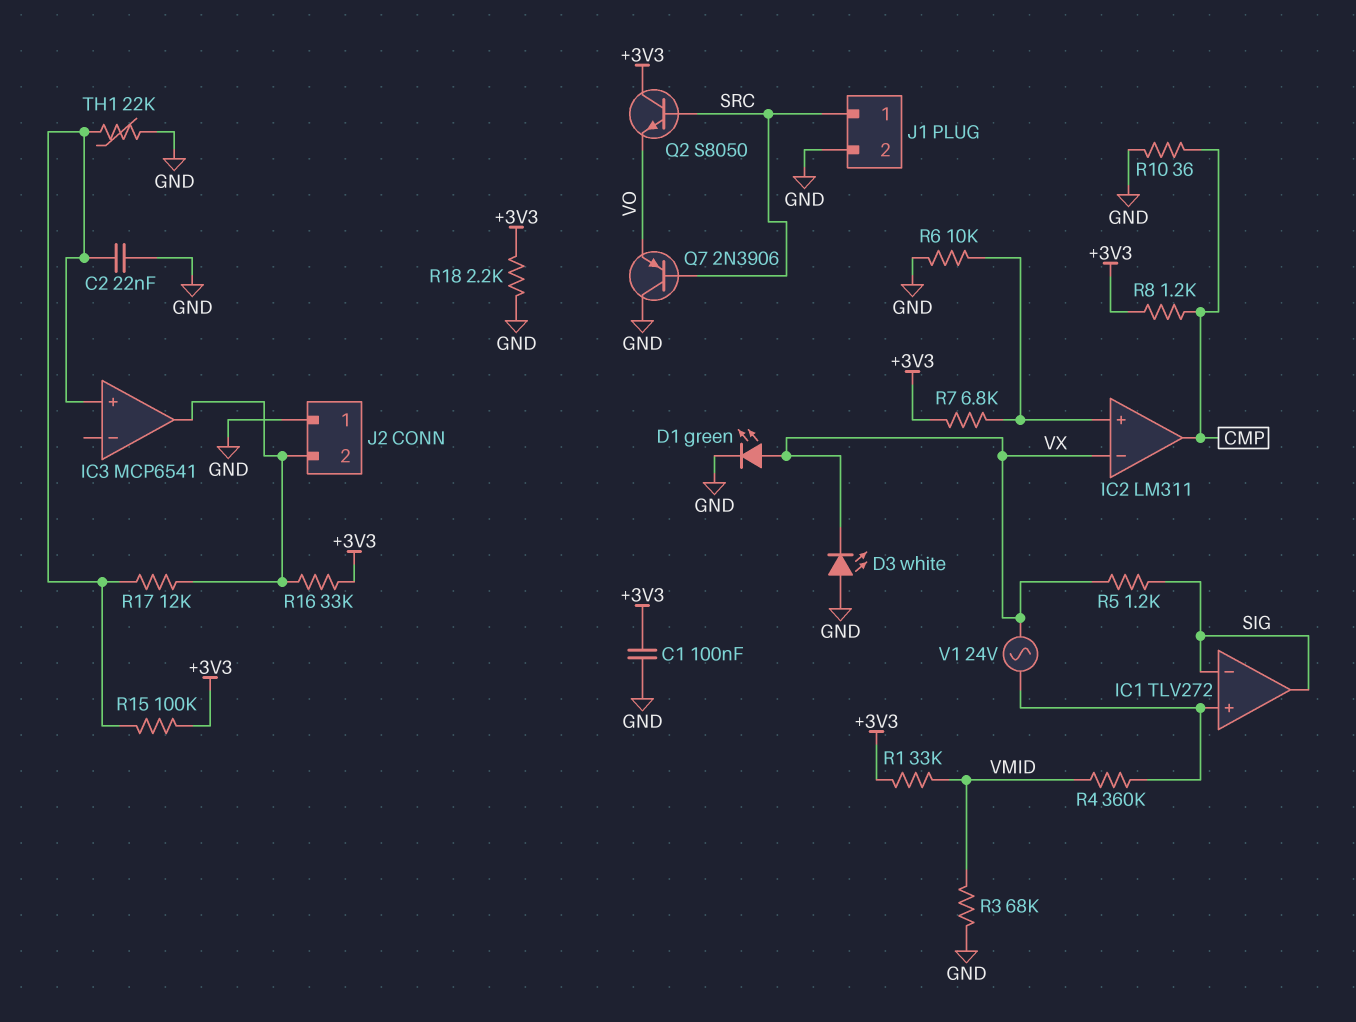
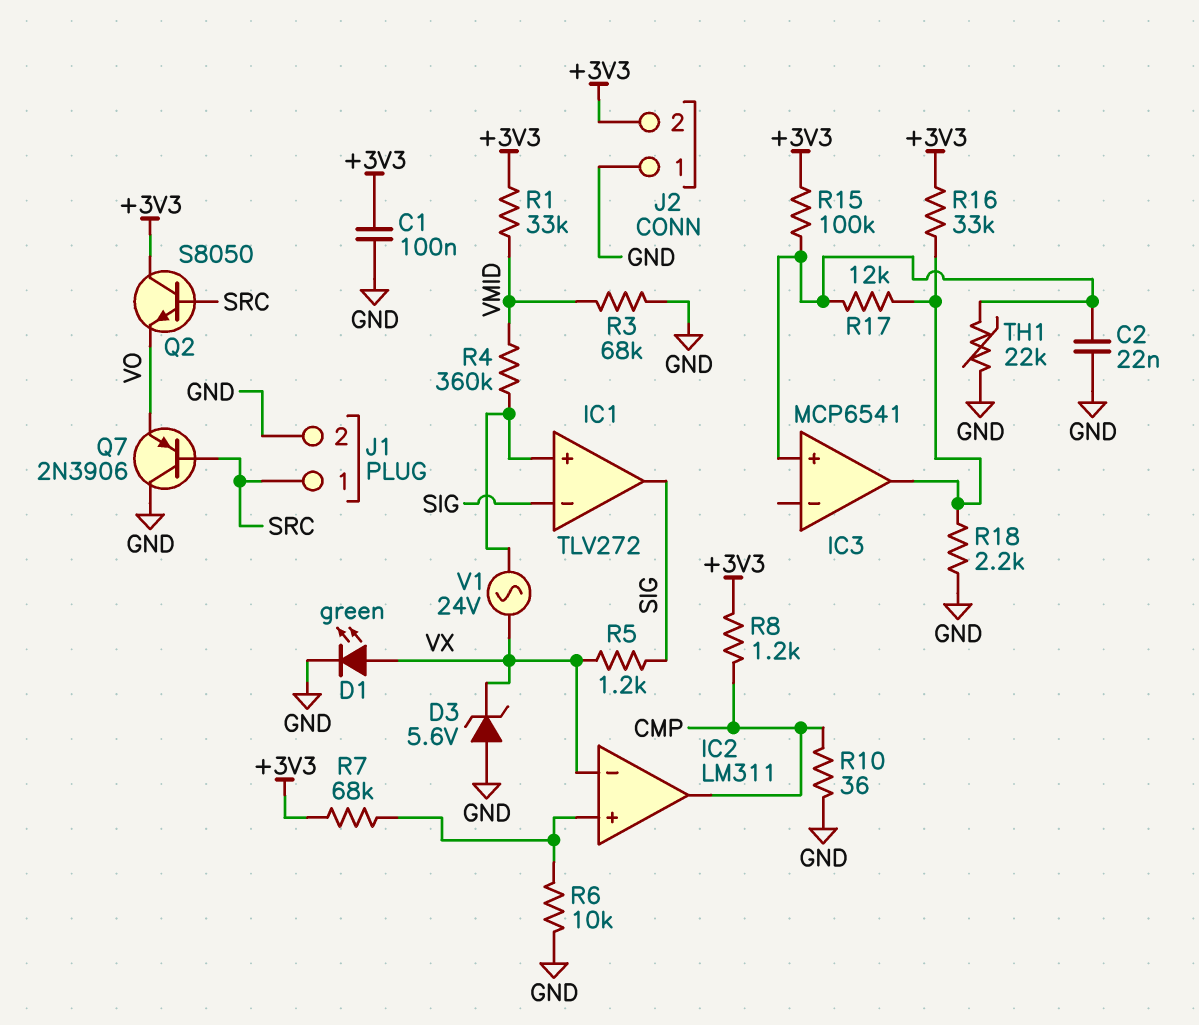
D3: LED white (A GND, K VX) -> zener 5.6V (A GND, K VX)
J2 pin 2: IC3/out -> +3V3
R7: 6.8k (+3V3, IC2/in+) -> 68k (+3V3, IC2/in+)
R18: 2.2k (+3V3, GND) -> 2.2k (GND, IC3/out)

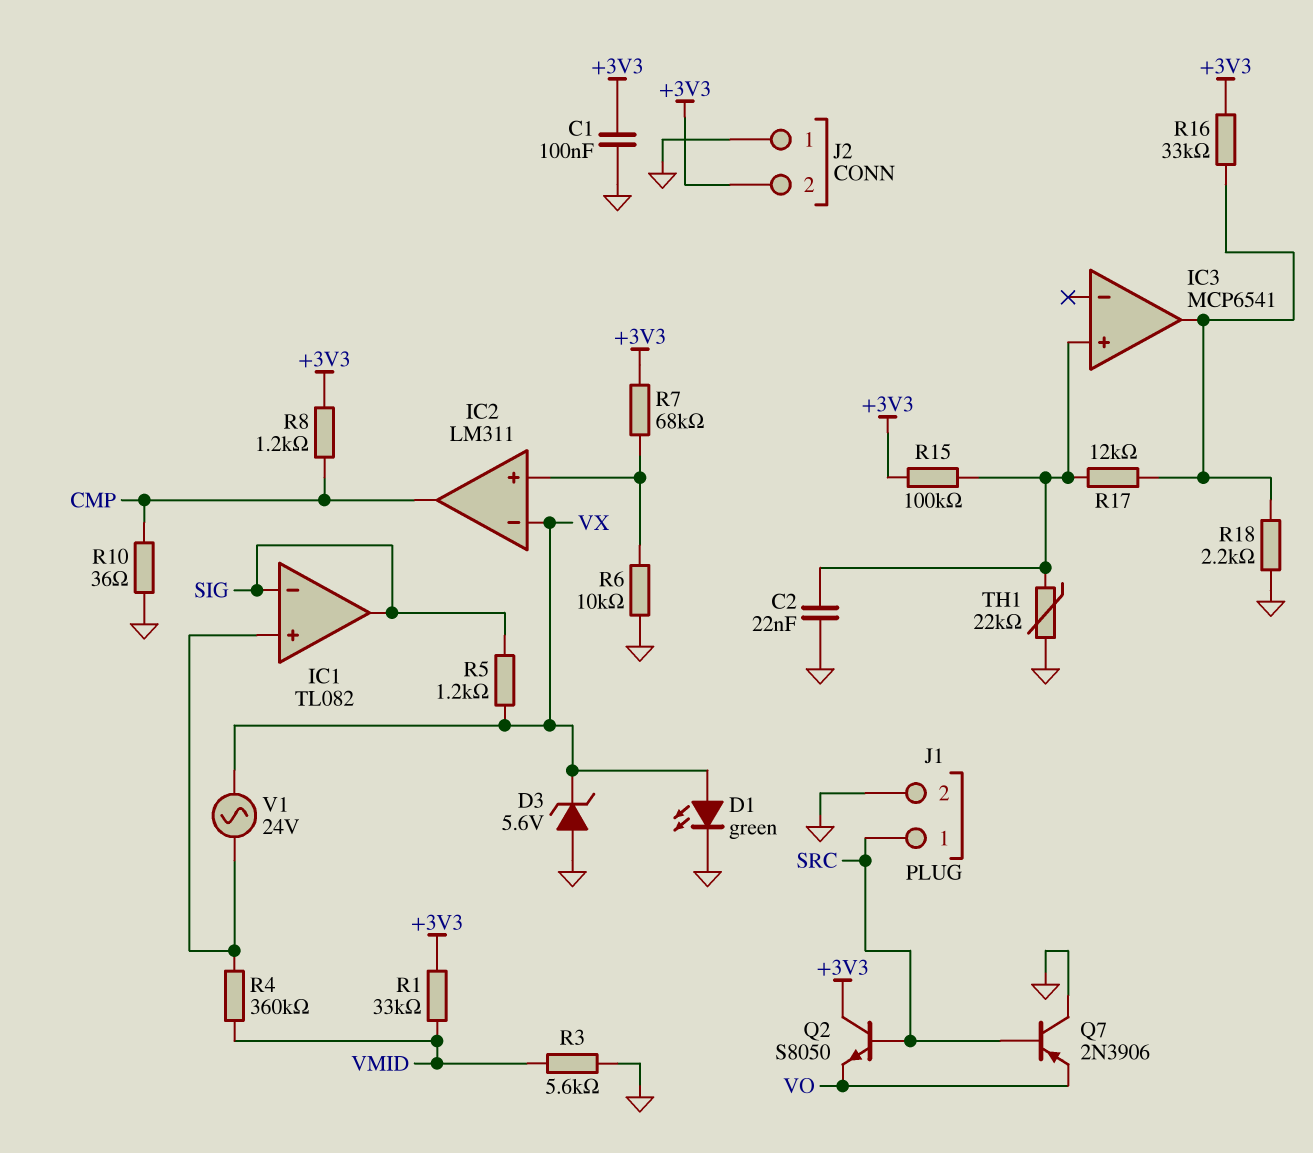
IC1: TLV272 -> TL082
R3: 68k (GND, VMID) -> 5.6k (GND, VMID)

